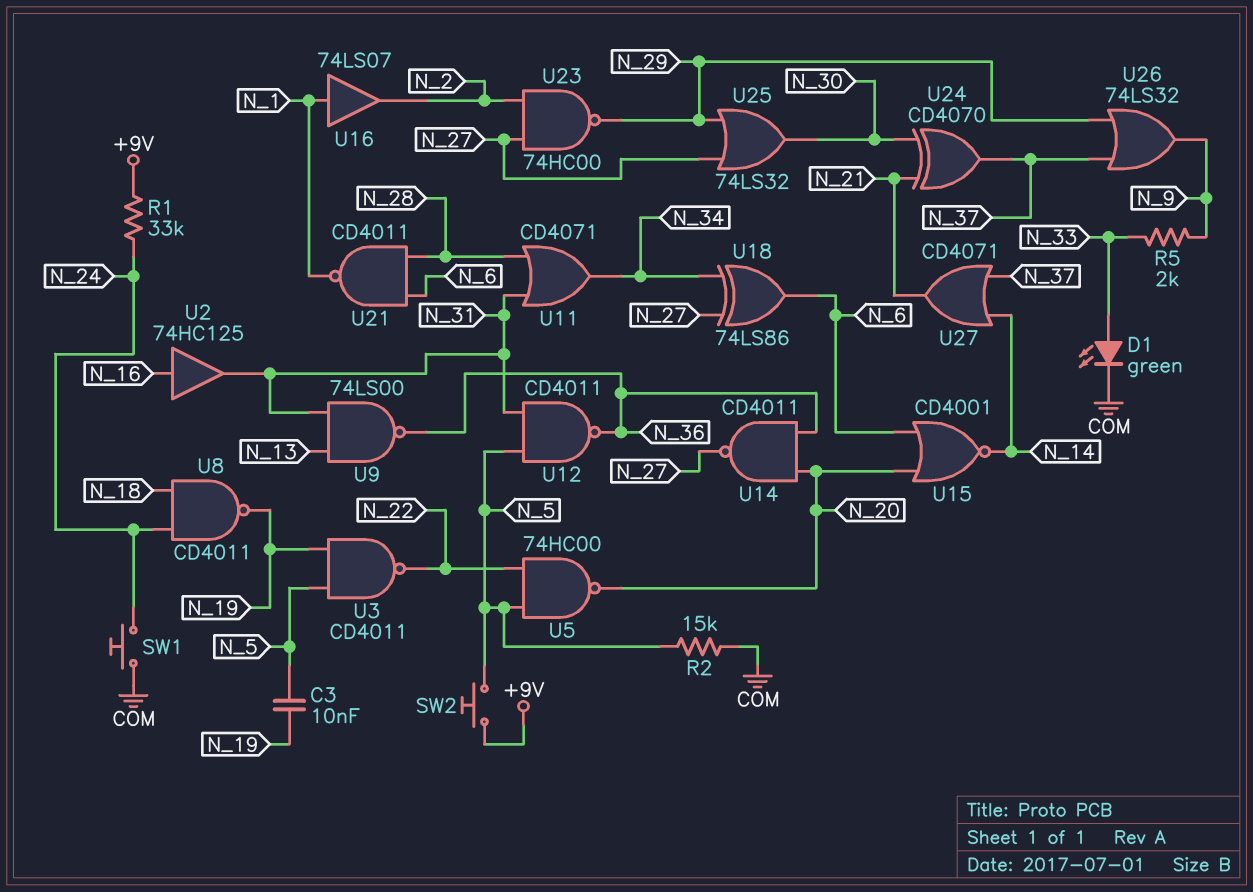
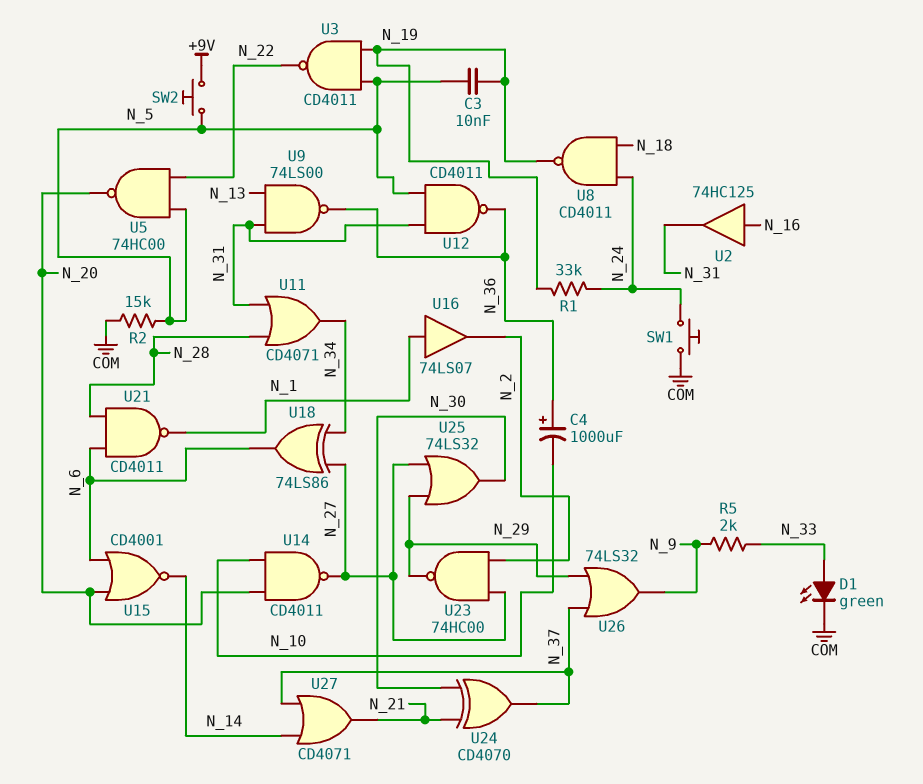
C4: none -> 1000uF (plus N_36, minus N_10)
R1: 33k (+9V, N_24) -> 33k (N_19, N_24)
U14: NAND CD4011 (in N_20, in N_36, out N_27) -> NAND CD4011 (in N_10, in N_20, out N_27)

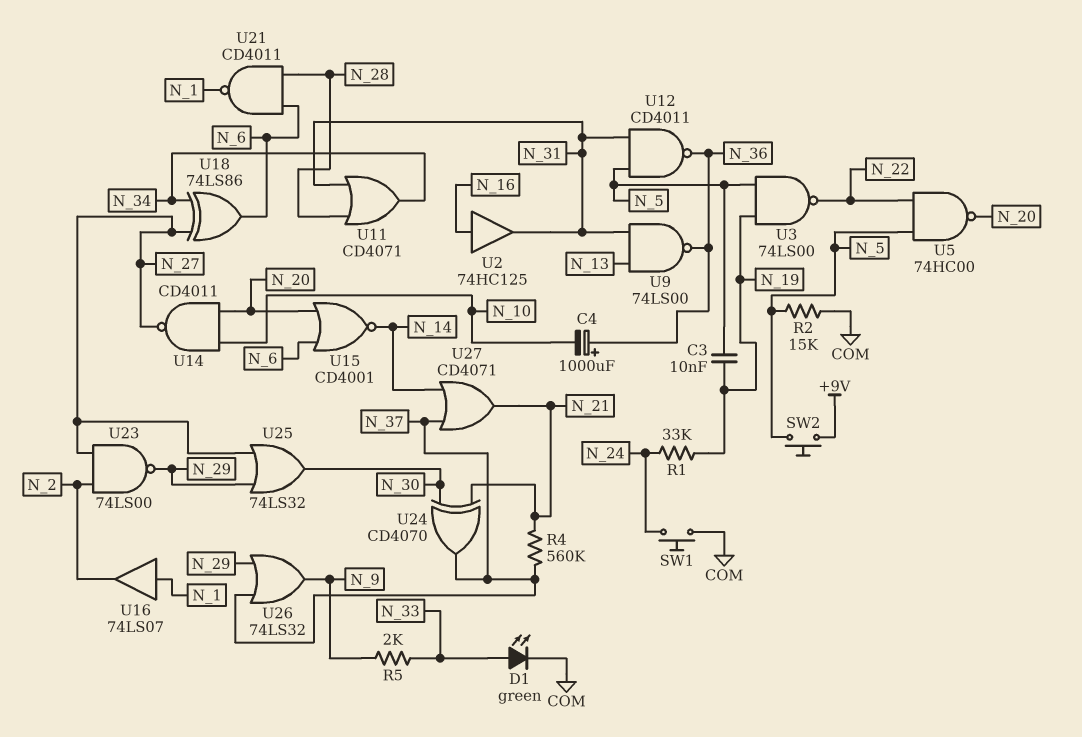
R4: none -> 560k (N_21, N_37)
U3: NAND CD4011 (in N_5, in N_19, out N_22) -> NAND 74LS00 (in N_5, in N_19, out N_22)
U8: NAND CD4011 (in N_18, in N_24, out N_19) -> none
U23: NAND 74HC00 (in N_2, in N_27, out N_29) -> NAND 74LS00 (in N_2, in N_27, out N_29)

